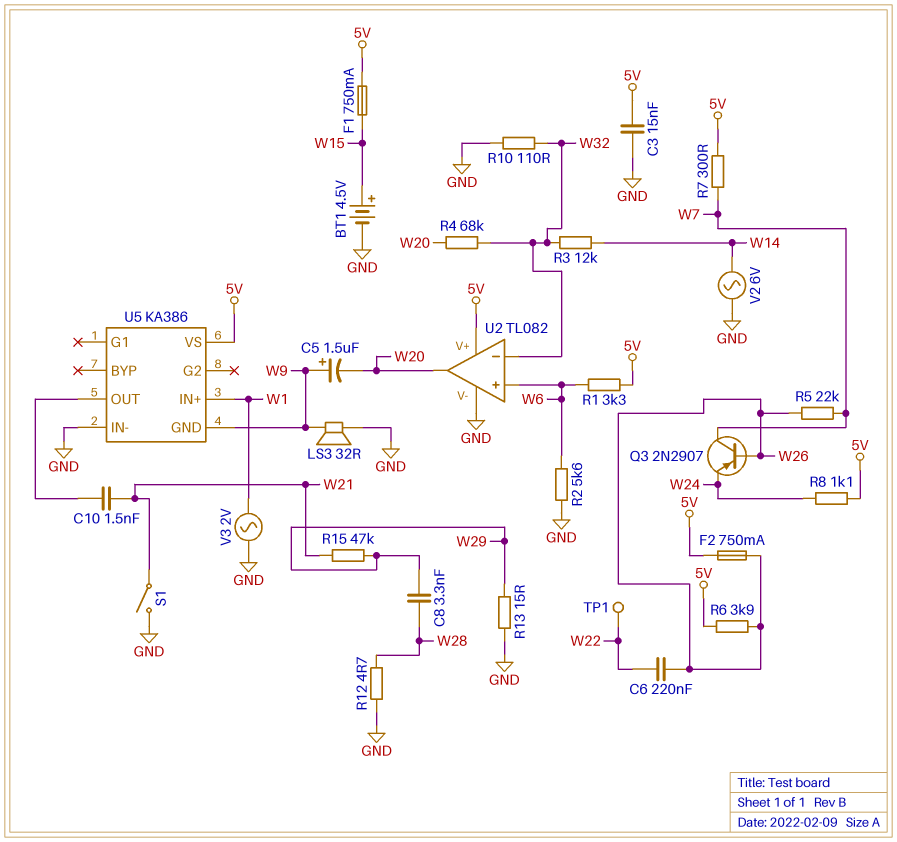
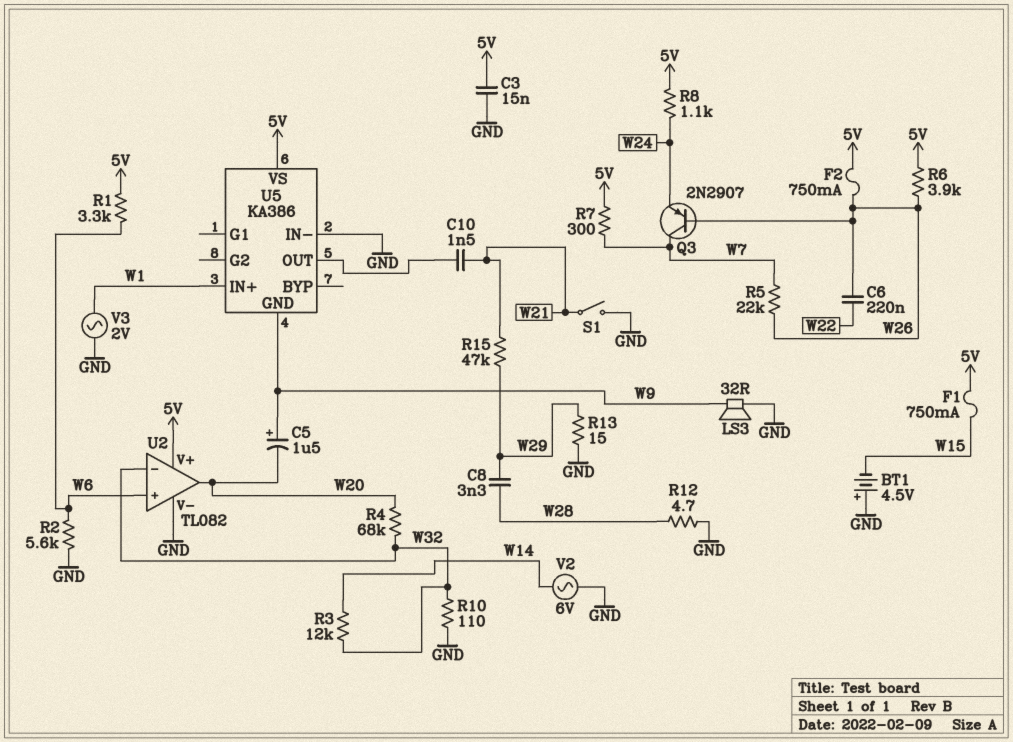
BT1: 4.5V (plus W15, minus GND) -> 4.5V (plus GND, minus W15)
TP1: test point (W22) -> none

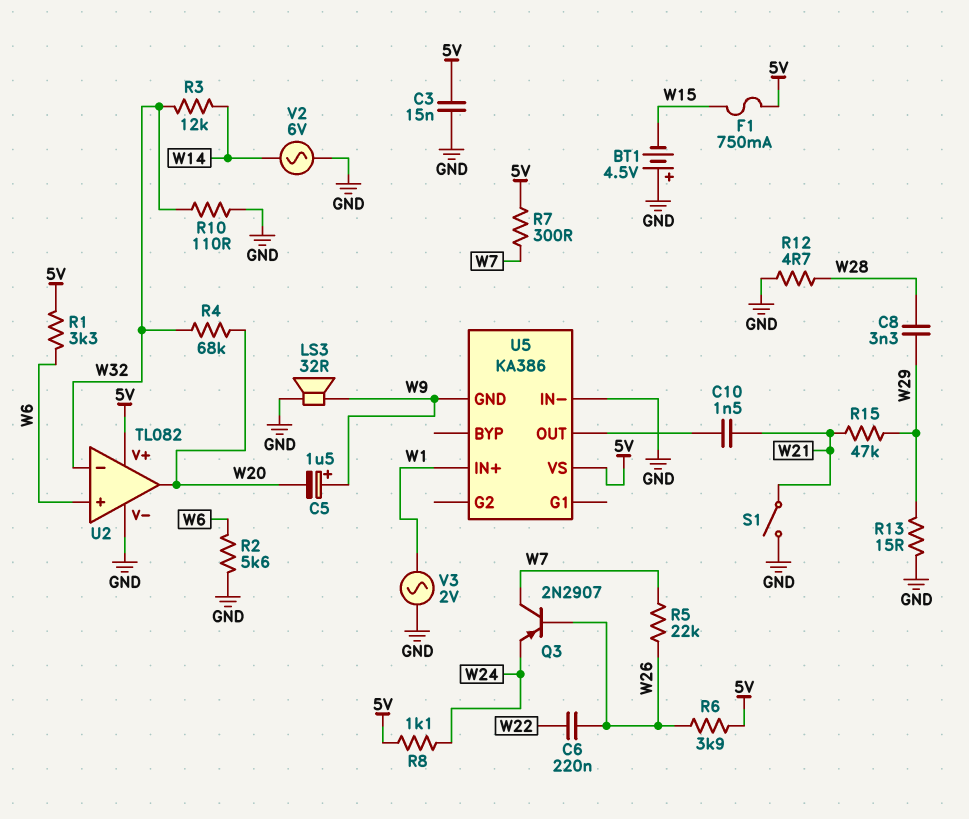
F2: 750mA (5V, W26) -> none

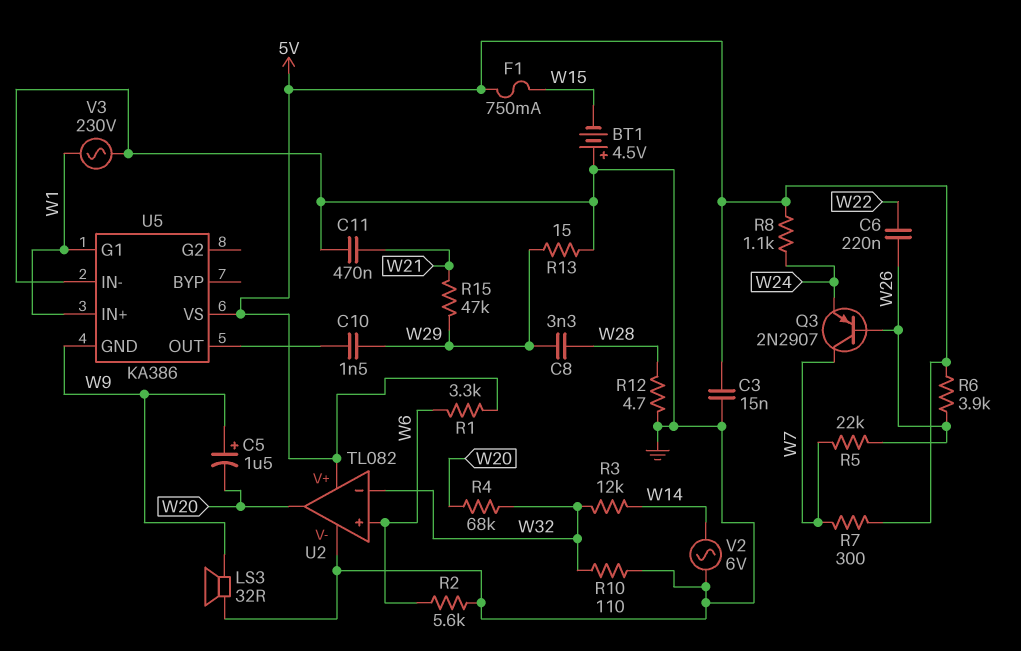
C10: 1.5nF (U5/OUT, W21) -> 1.5nF (U5/OUT, W29)
C11: none -> 470nF (GND, W21)
S1: switch (GND, W21) -> none
U5 pin G1: none -> W1
V3: AC 2V (GND, W1) -> AC 230V (GND, W1)

